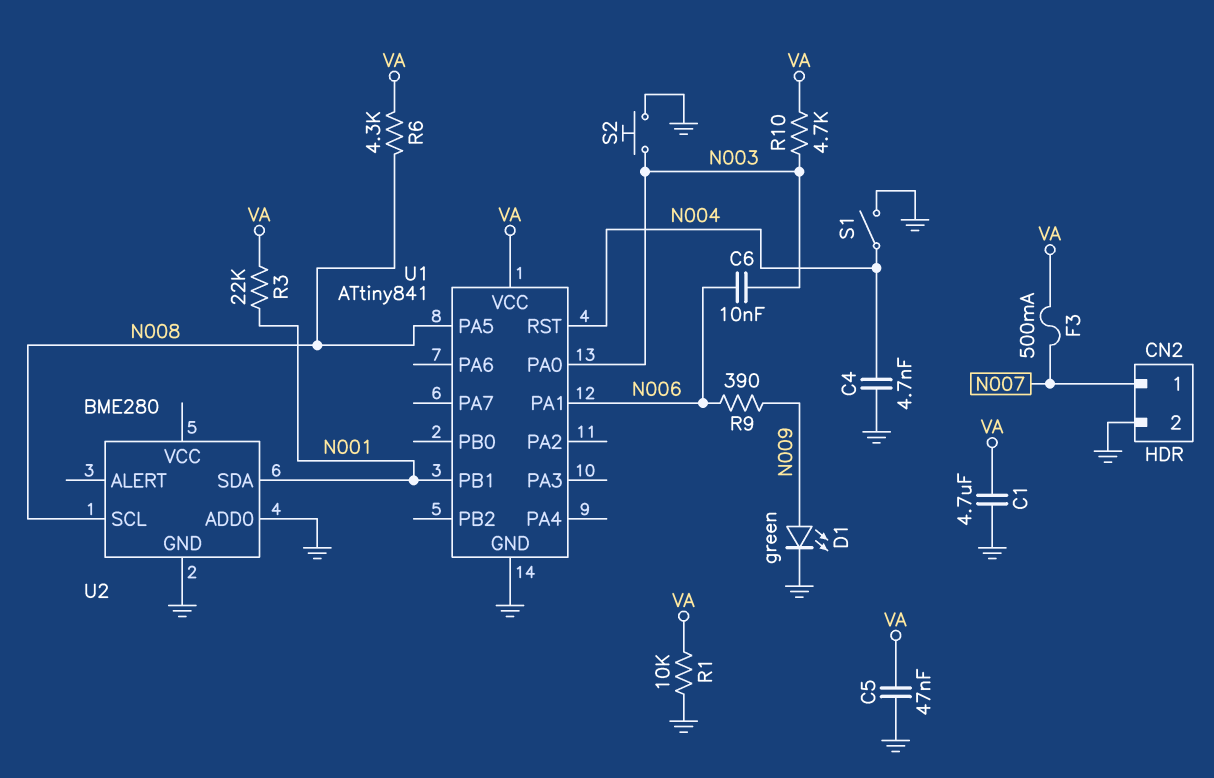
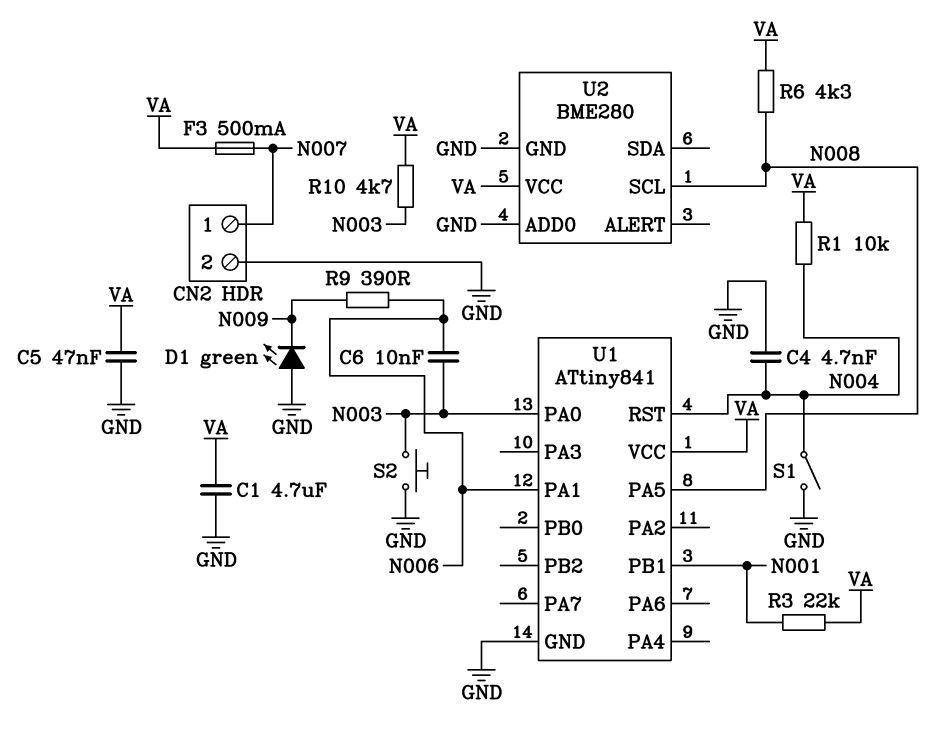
D1: LED green (A N009, K GND) -> LED green (A GND, K N009)
R1: 10k (GND, VA) -> 10k (N004, VA)
U2 pin SDA: N001 -> none
U2 pin VCC: none -> VA

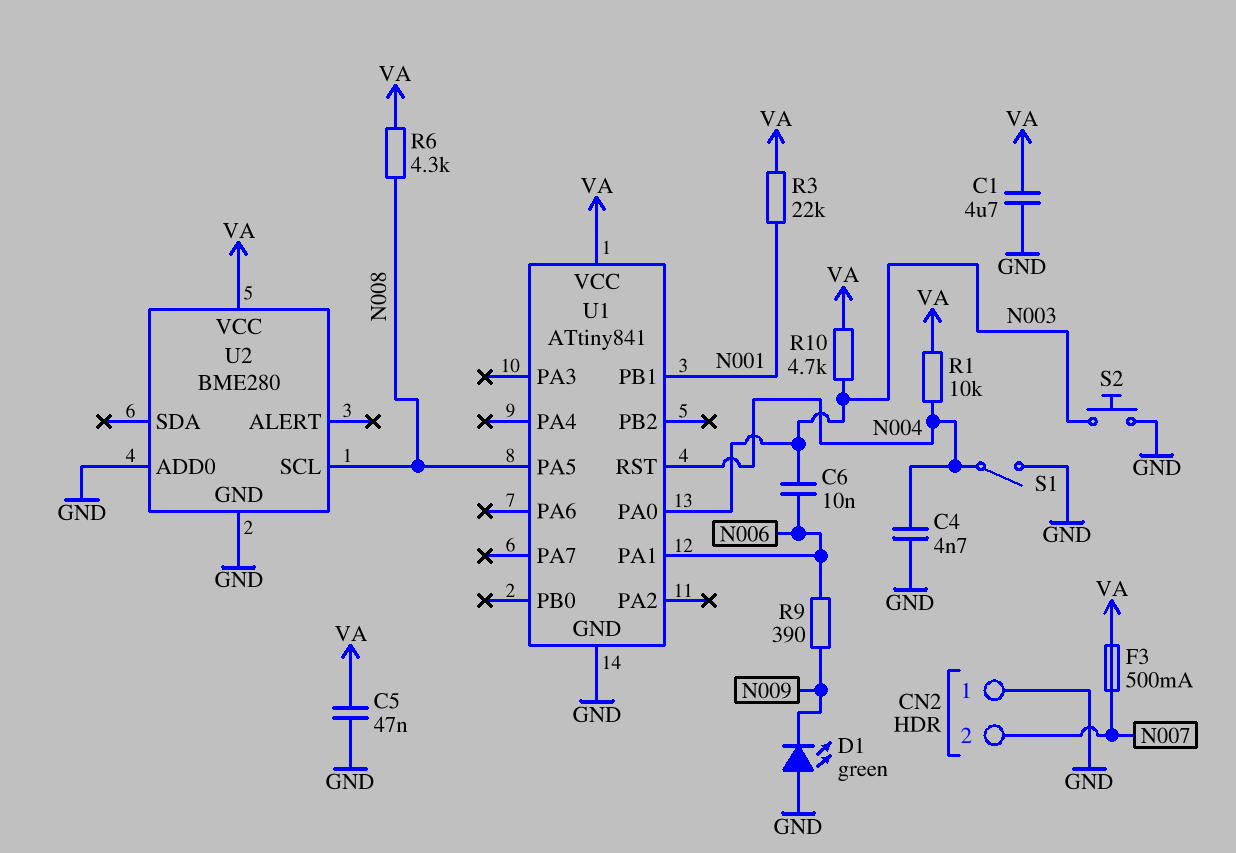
CN2 pin 1: N007 -> GND
CN2 pin 2: GND -> N007

